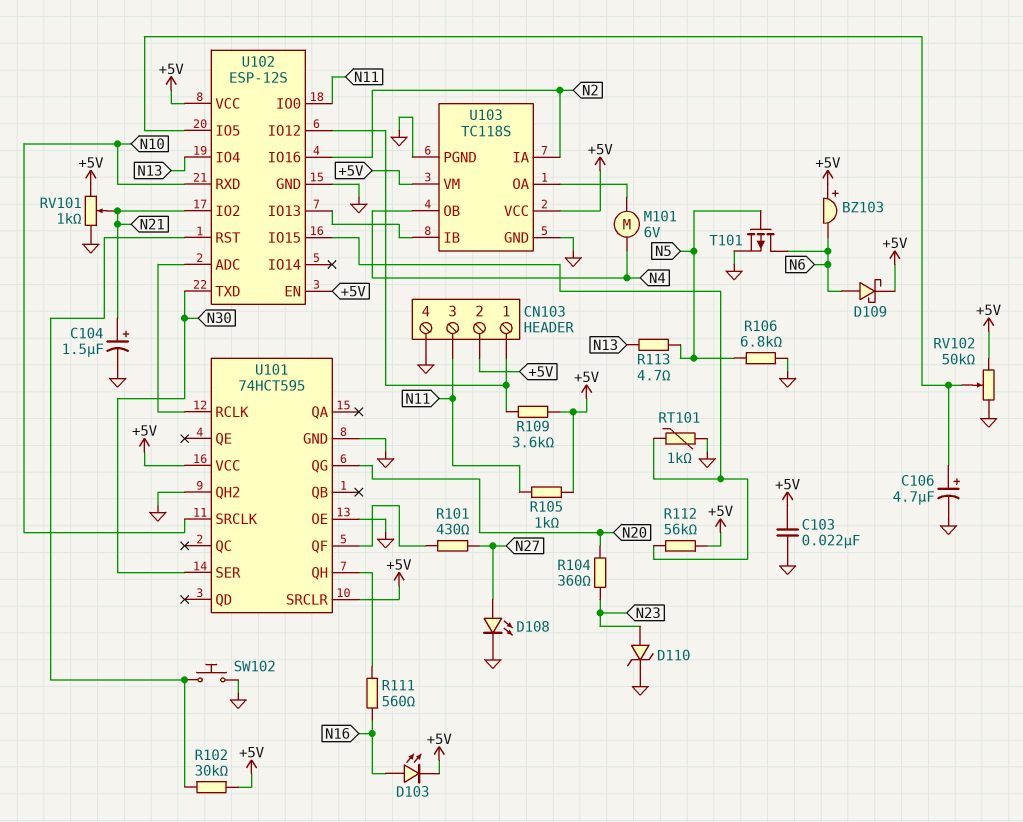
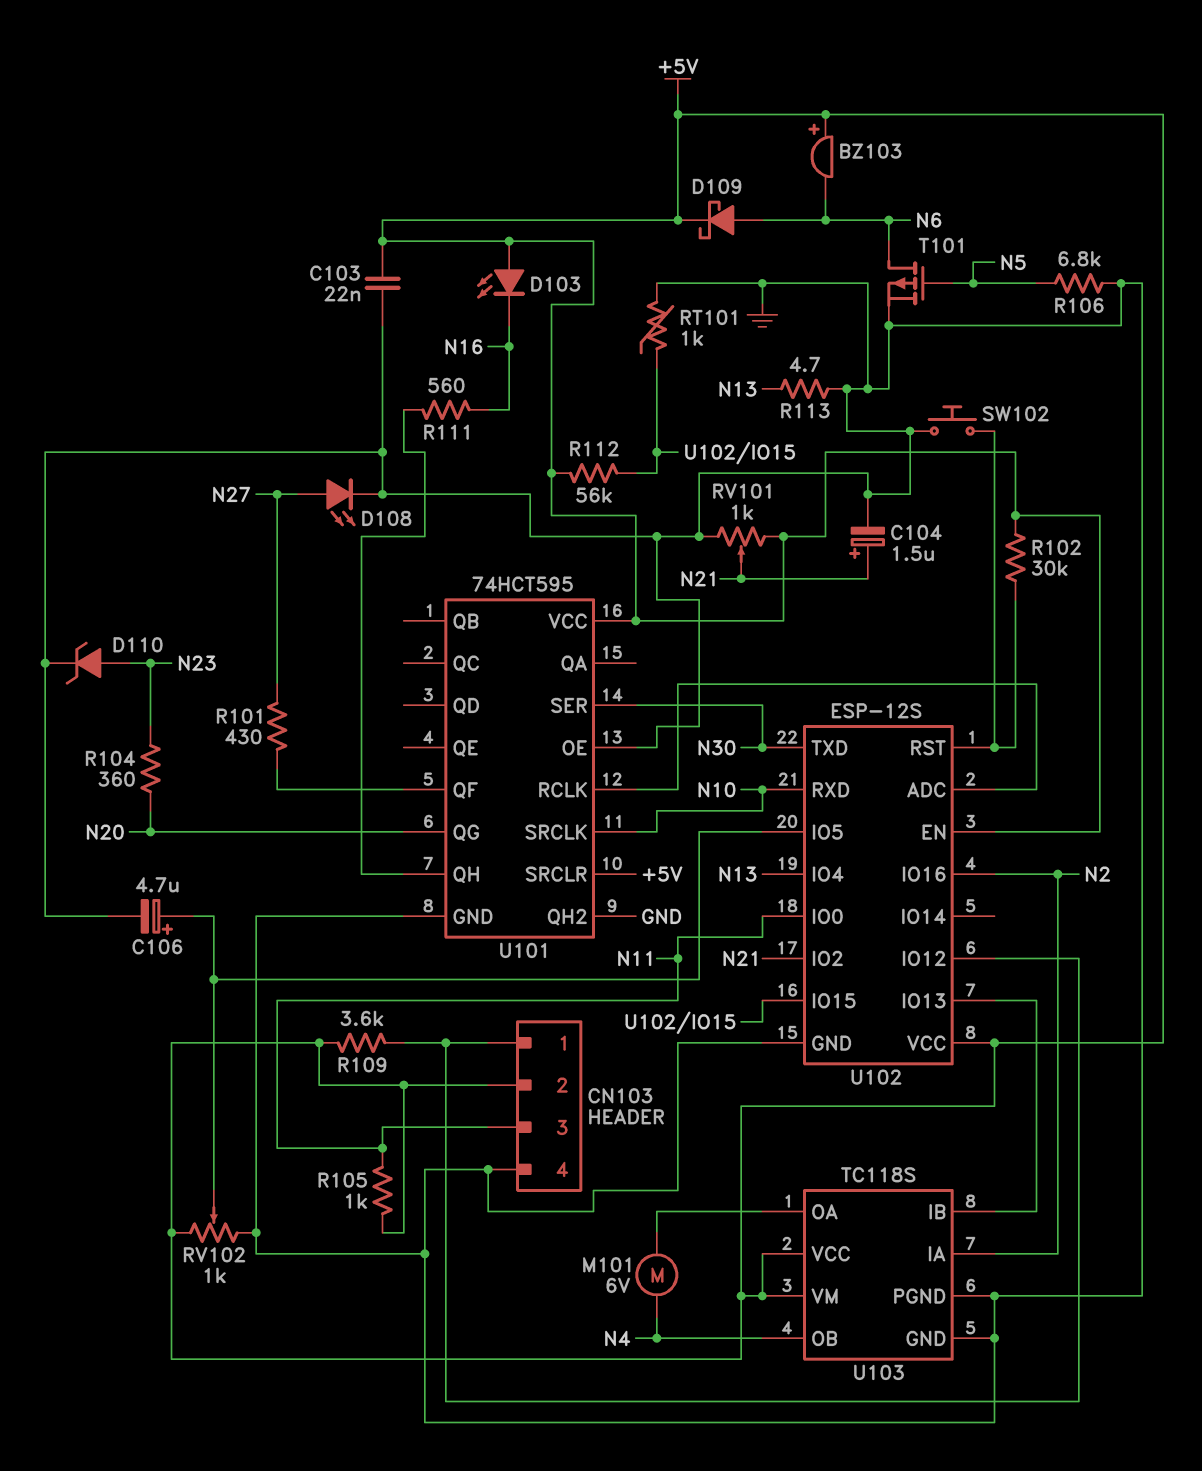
D103: LED (A N16, K +5V) -> LED (A +5V, K N16)
R113: 4.7 (N5, N13) -> 4.7 (GND, N13)
RV102: 50k (+5V, GND, wiper U102/IO5) -> 1k (+5V, GND, wiper U102/IO5)

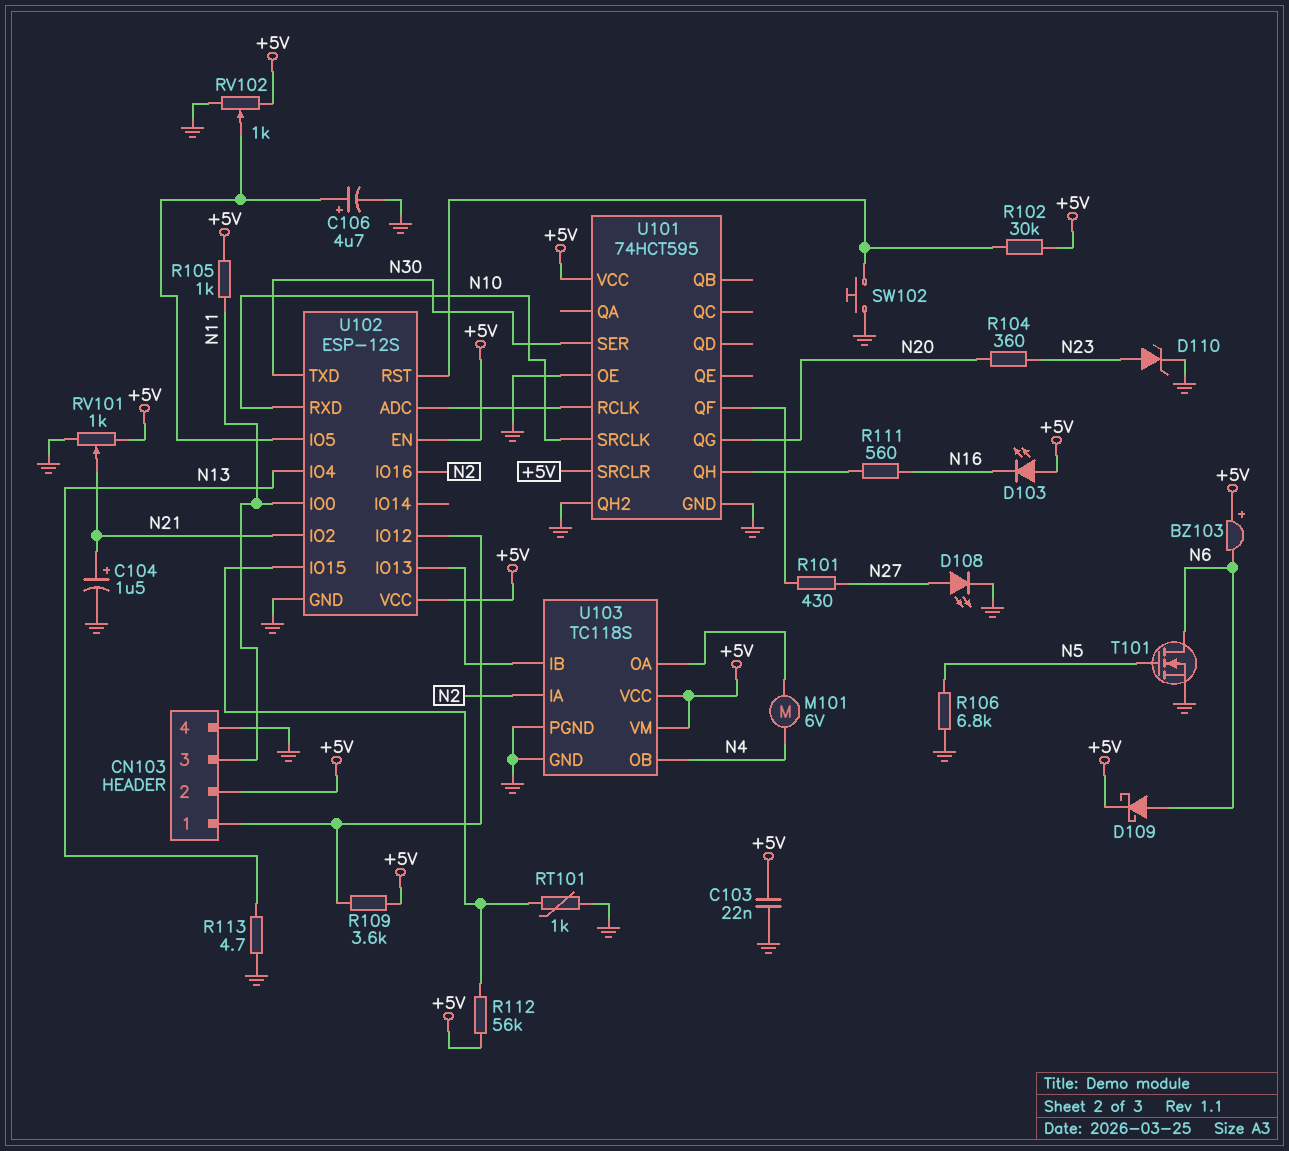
T101: PMOS (G N5, D N6, S GND) -> NMOS (G N5, D N6, S GND)

